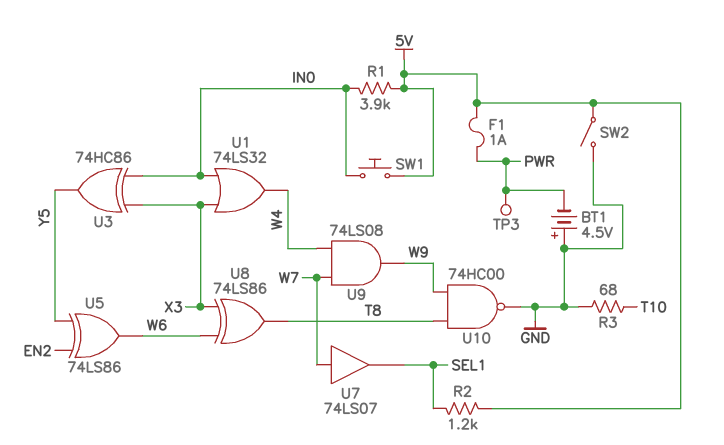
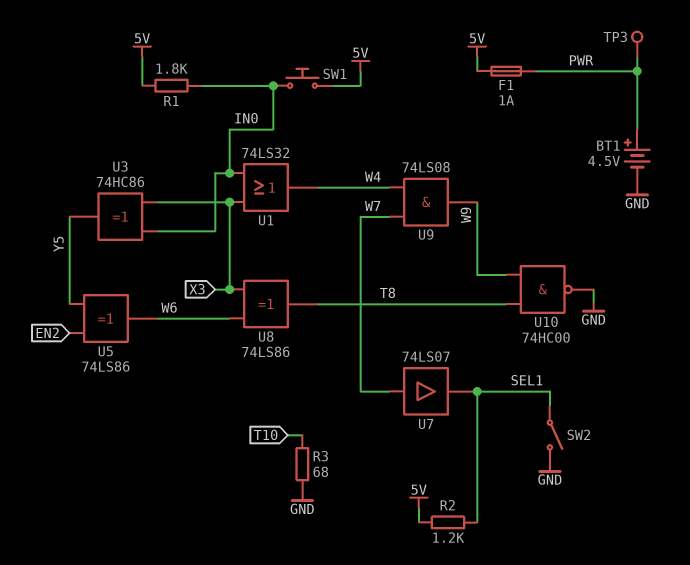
BT1: 4.5V (plus GND, minus PWR) -> 4.5V (plus PWR, minus GND)
R1: 3.9k (5V, IN0) -> 1.8k (5V, IN0)
SW2: switch (5V, GND) -> switch (GND, SEL1)

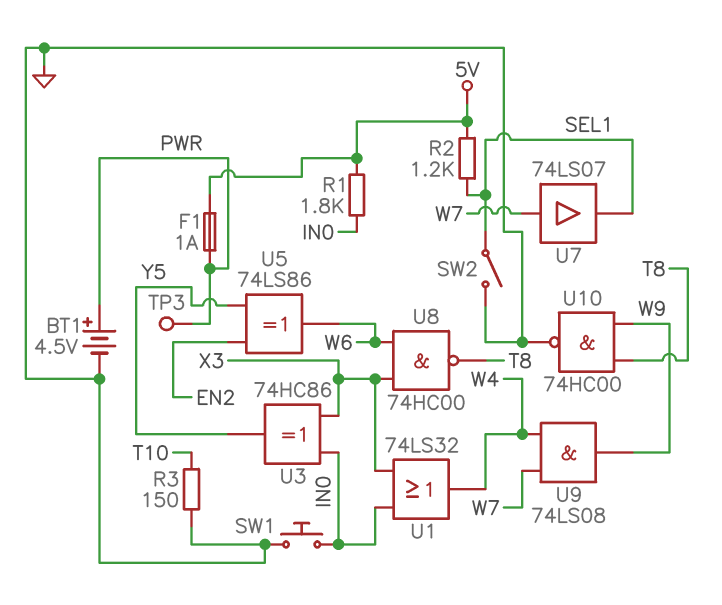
R3: 68 (GND, T10) -> 150 (GND, T10)
SW1: button (5V, IN0) -> button (GND, IN0)
U8: XOR 74LS86 (in W6, in X3, out T8) -> NAND 74HC00 (in W6, in X3, out T8)

